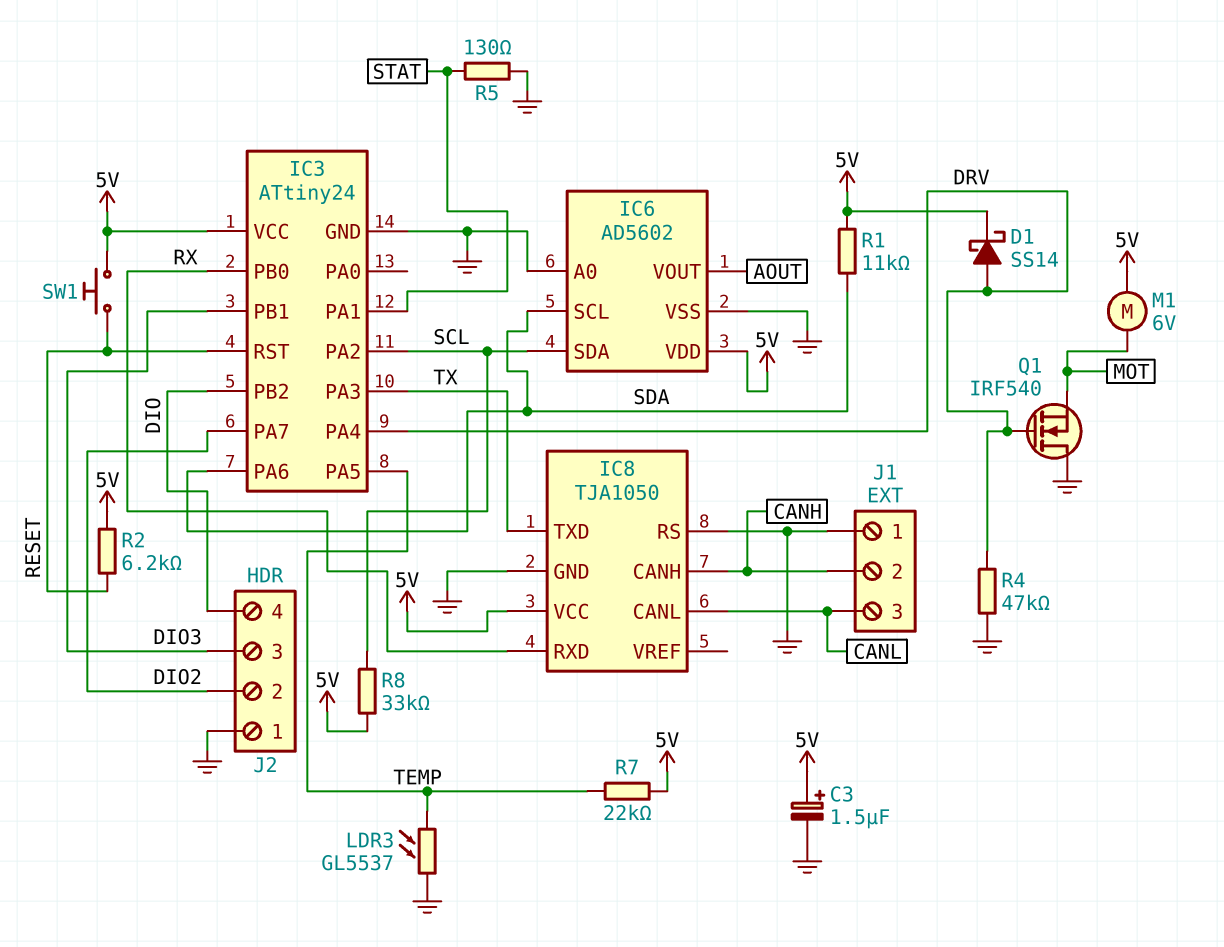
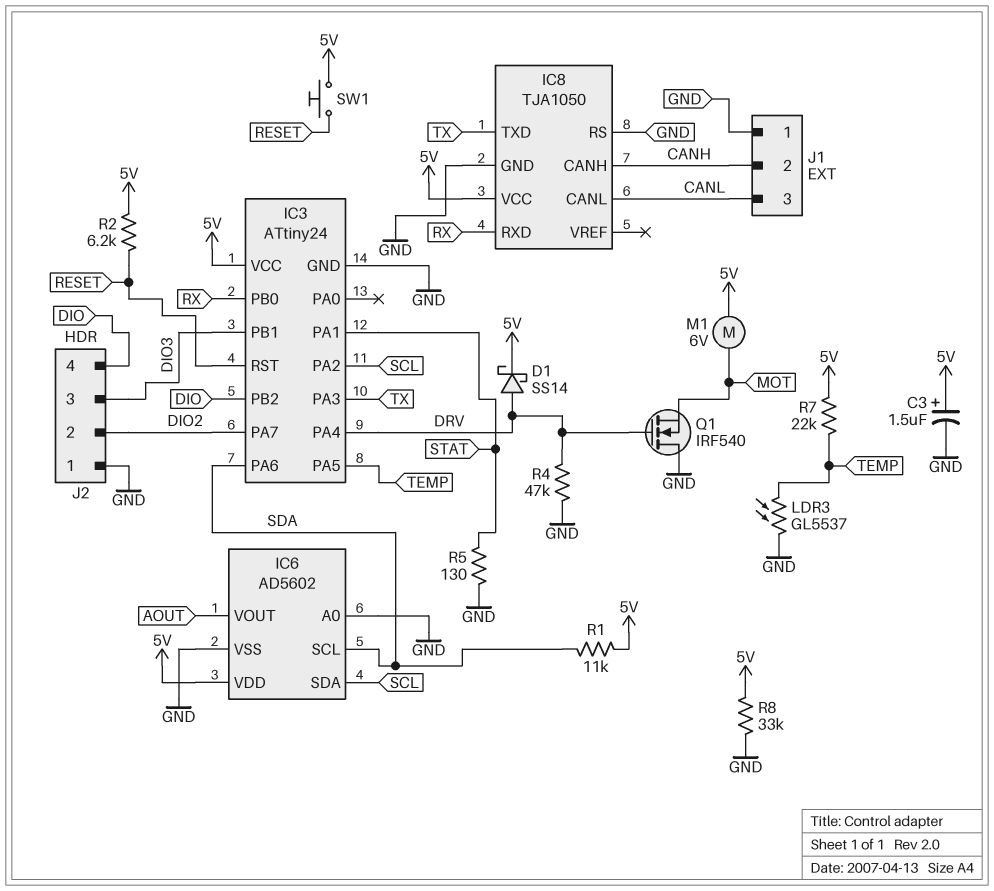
R8: 33k (5V, SCL) -> 33k (5V, GND)

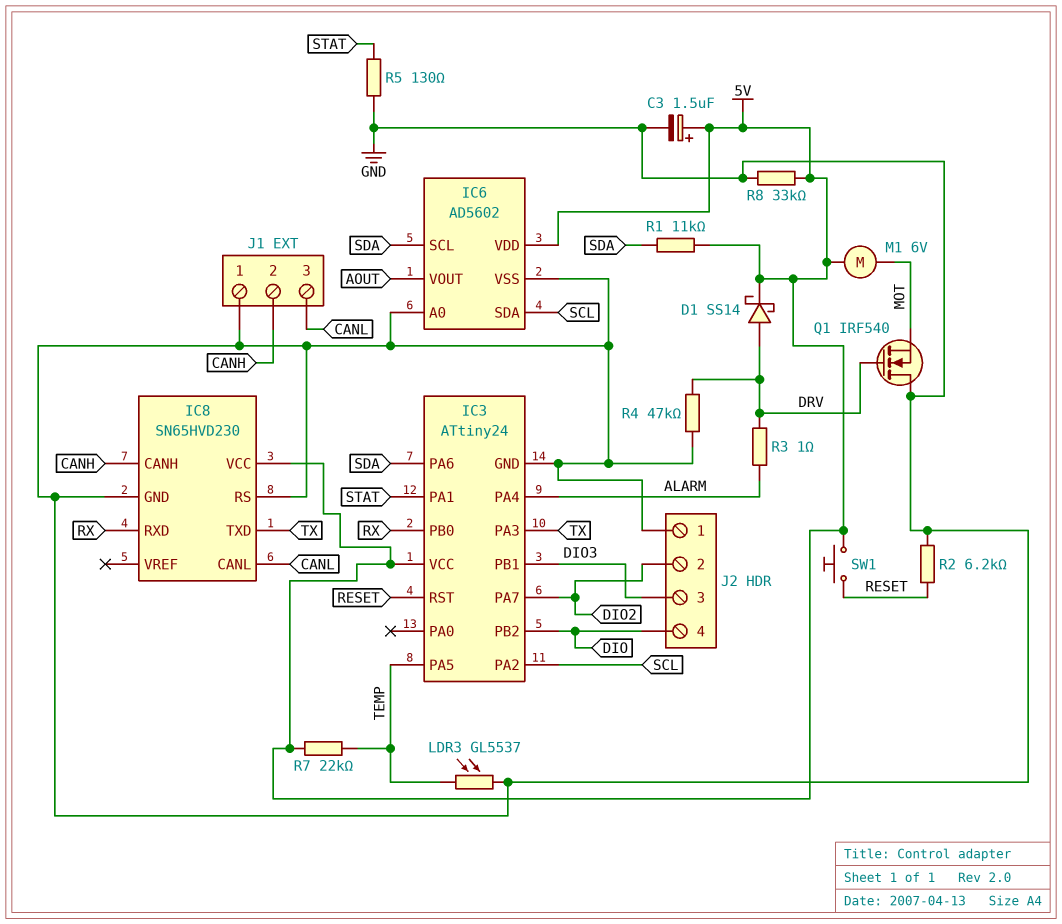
IC3 pin PA4: DRV -> ALARM
IC8: TJA1050 -> SN65HVD230
R2: 6.2k (5V, RESET) -> 6.2k (GND, RESET)
R3: none -> 1 (ALARM, DRV)

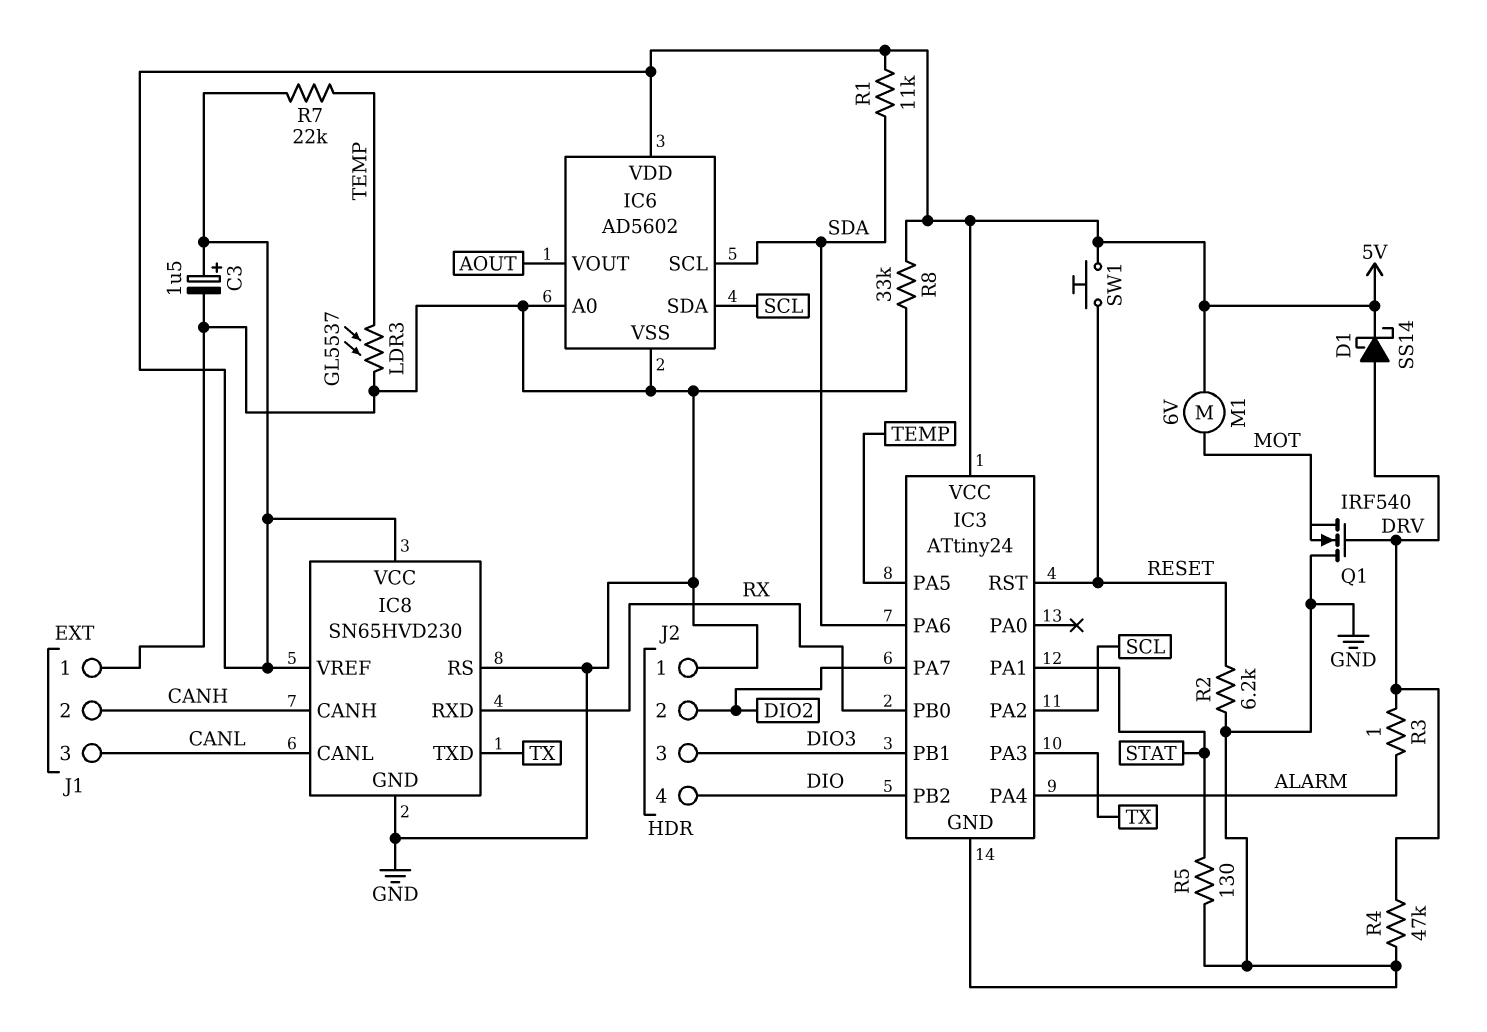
IC8 pin VREF: none -> 5V

